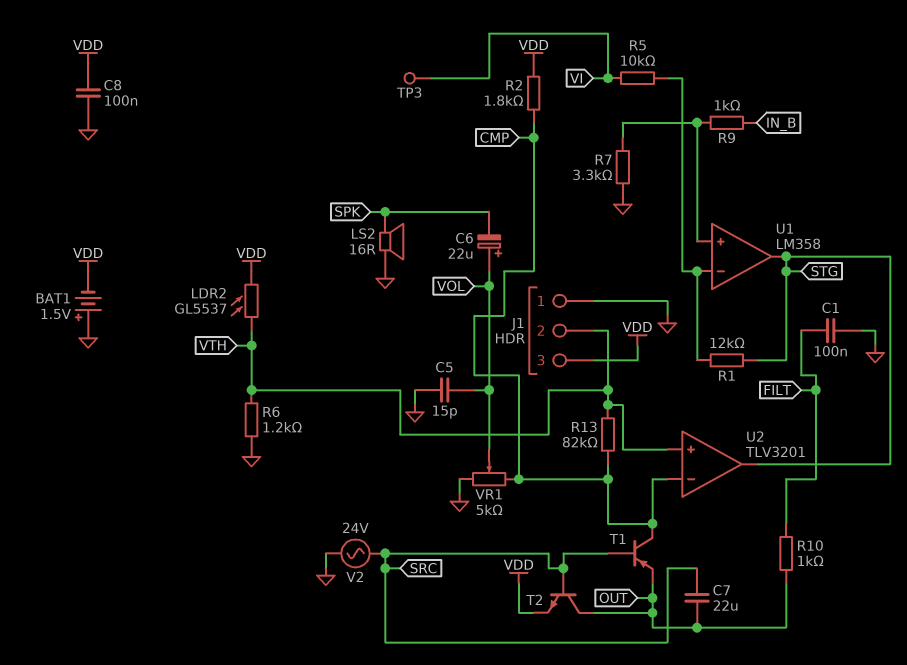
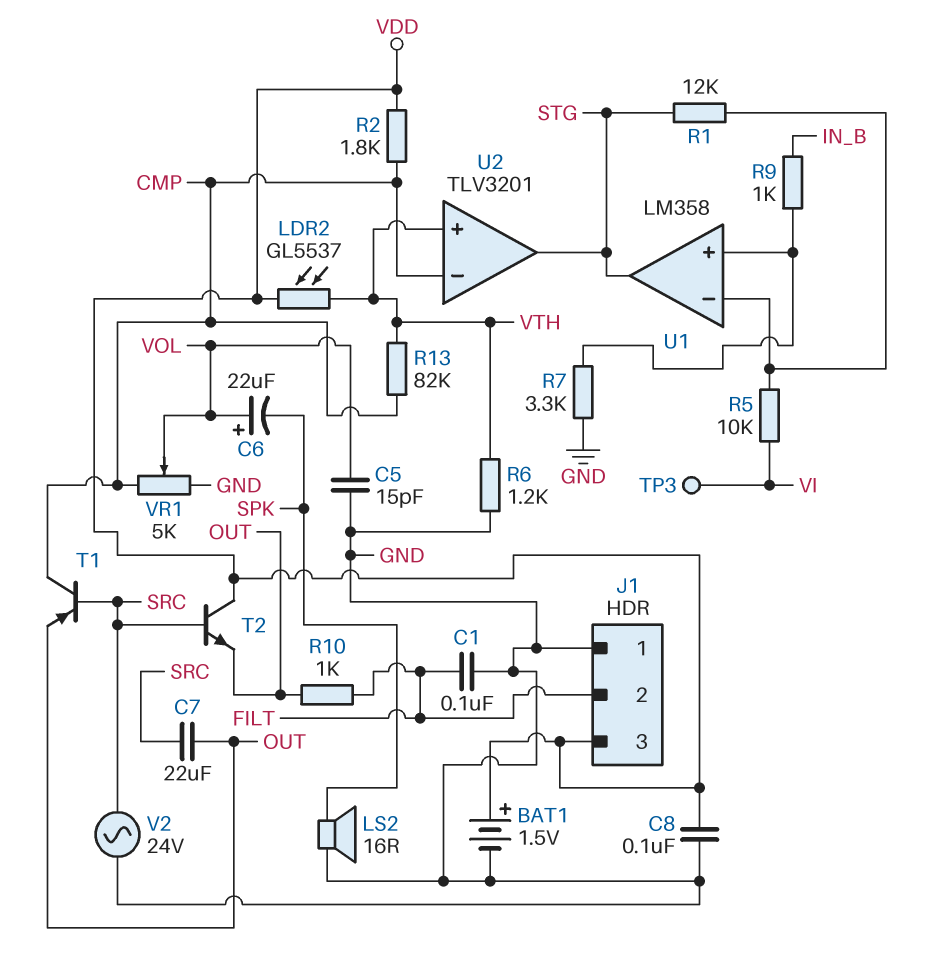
BAT1: 1.5V (plus GND, minus VDD) -> 1.5V (plus VDD, minus GND)
J1 pin 2: VTH -> FILT
T2: NPN (B SRC, C OUT, E VDD) -> NPN (B SRC, C VDD, E OUT)

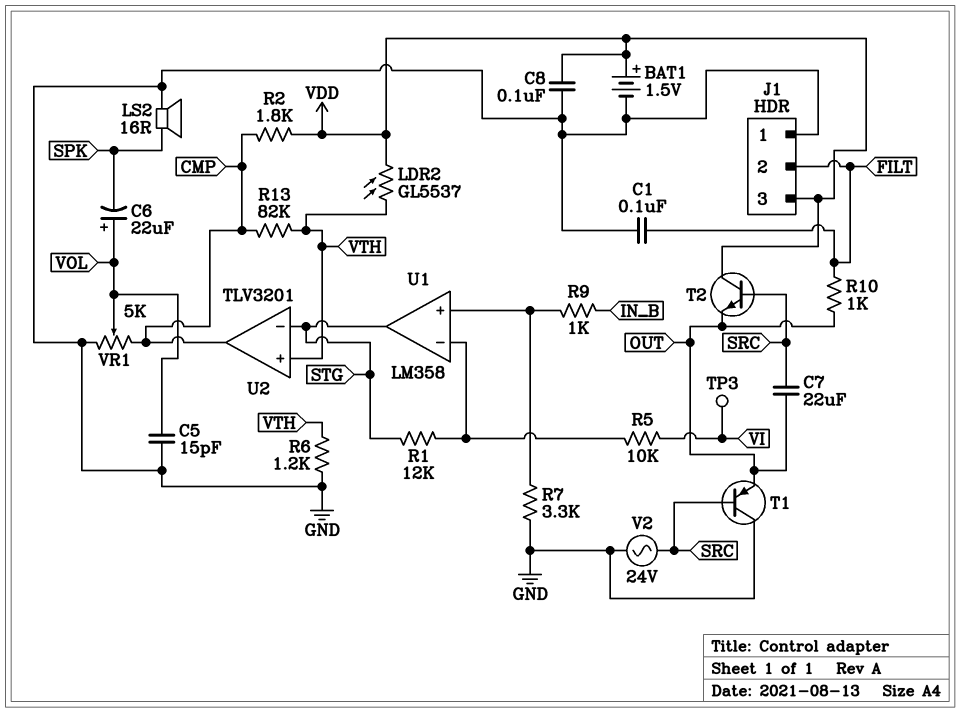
T1: PNP (B SRC, C CMP, E OUT) -> PNP (B SRC, C GND, E OUT)
U2 pin in-: CMP -> STG
U2 pin out: STG -> CMP

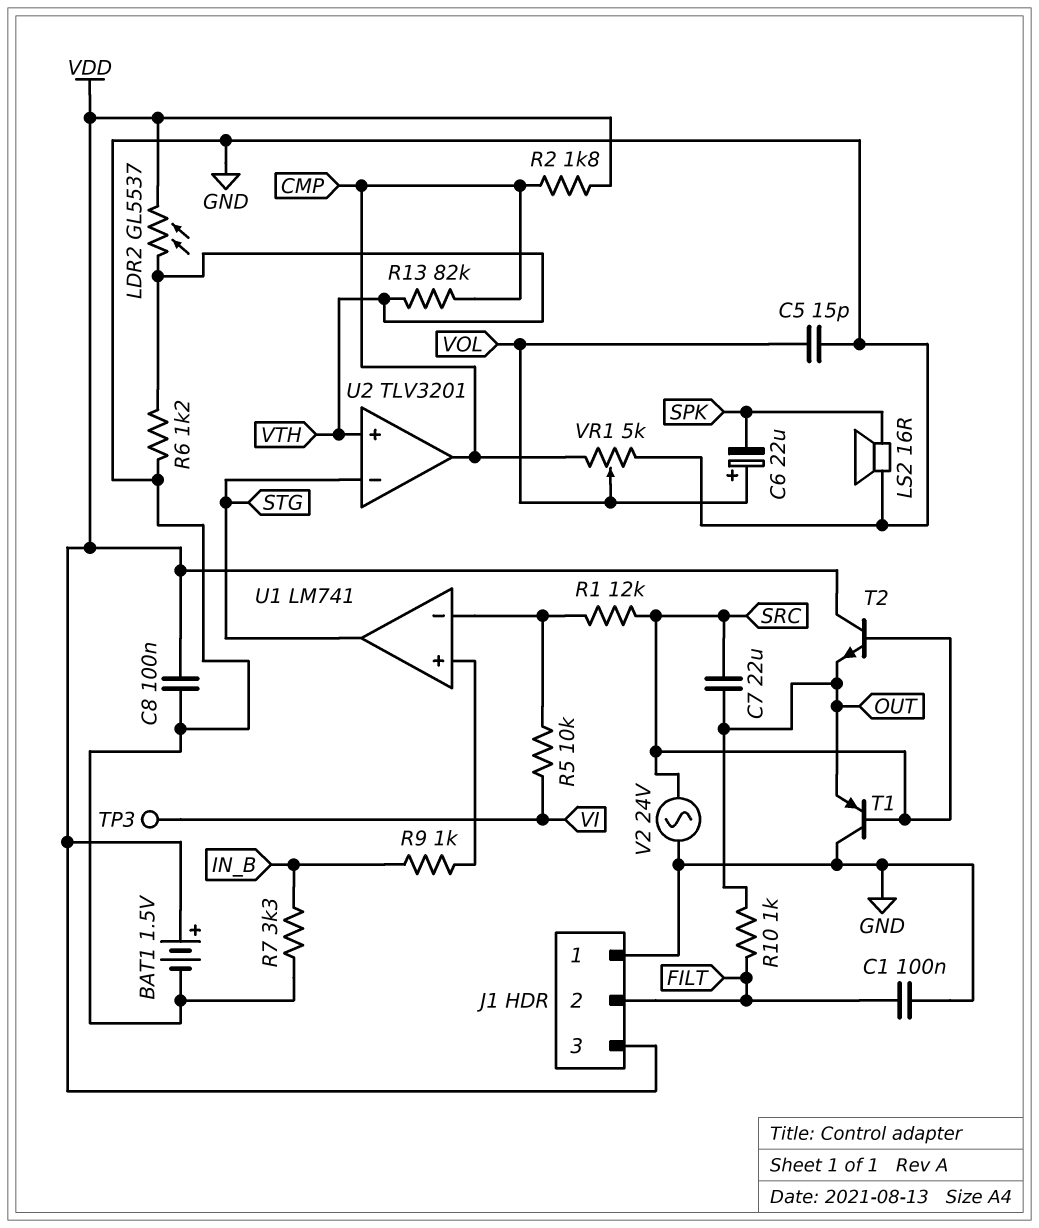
R1: 12k (STG, U1/in-) -> 12k (SRC, U1/in-)
R7: 3.3k (GND, U1/in+) -> 3.3k (GND, IN_B)
U1: LM358 -> LM741

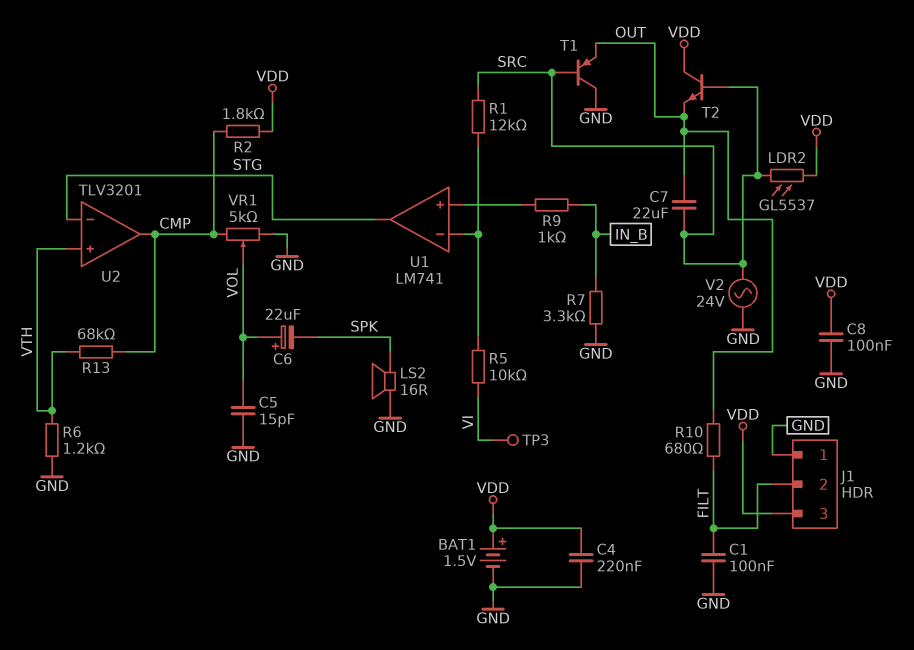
C4: none -> 220nF (GND, VDD)
LDR2: GL5537 (VDD, VTH) -> GL5537 (SRC, VDD)
R10: 1k (FILT, OUT) -> 680 (FILT, OUT)
R13: 82k (CMP, VTH) -> 68k (CMP, VTH)

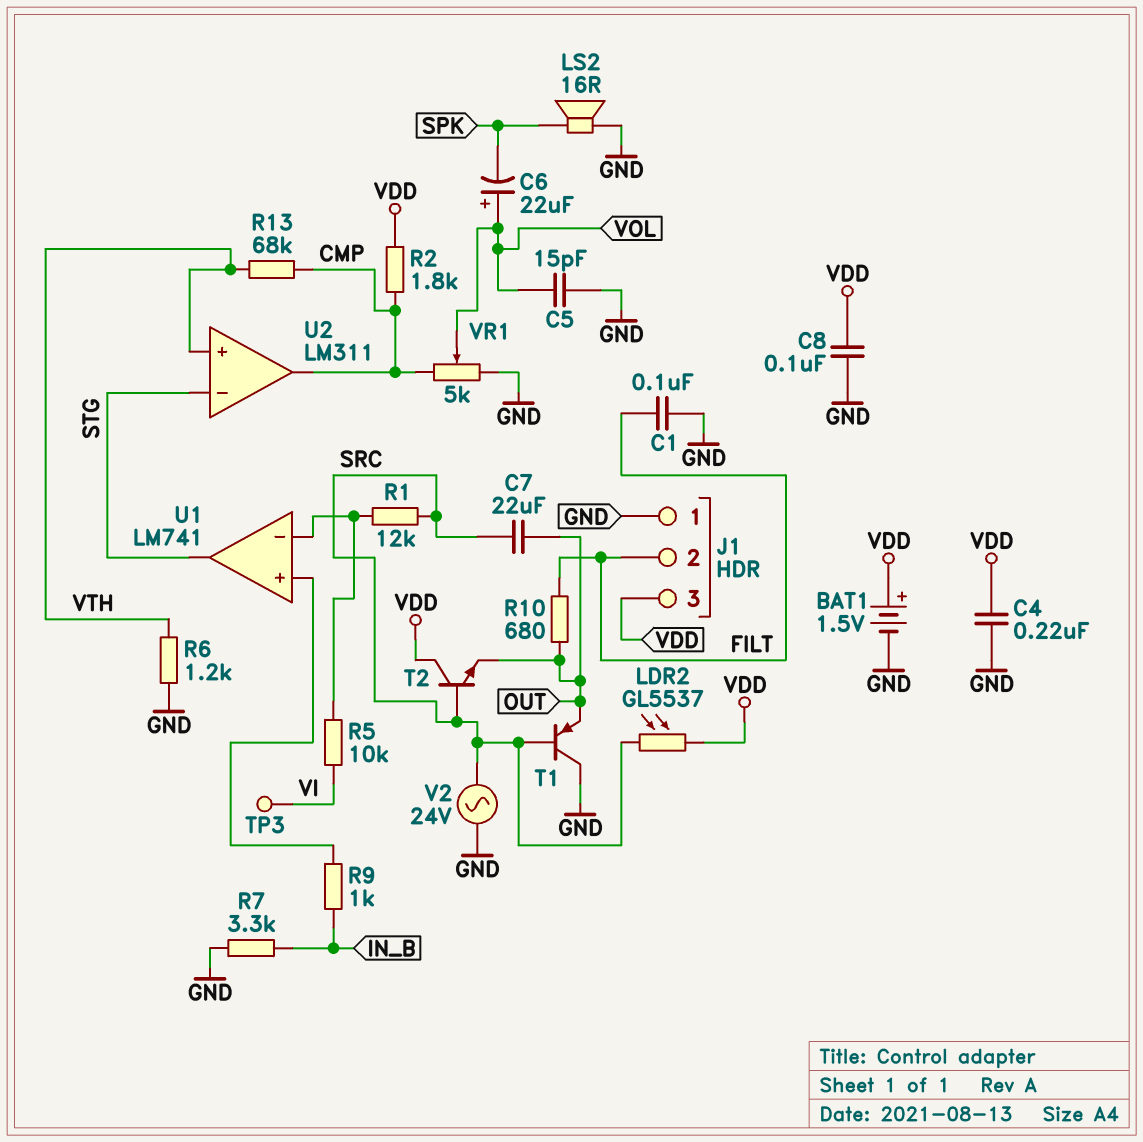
U2: TLV3201 -> LM311

